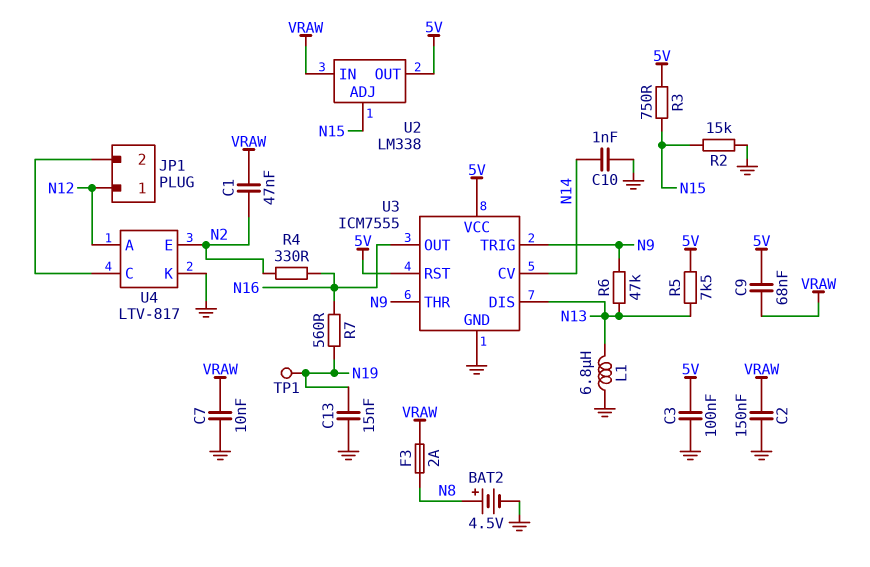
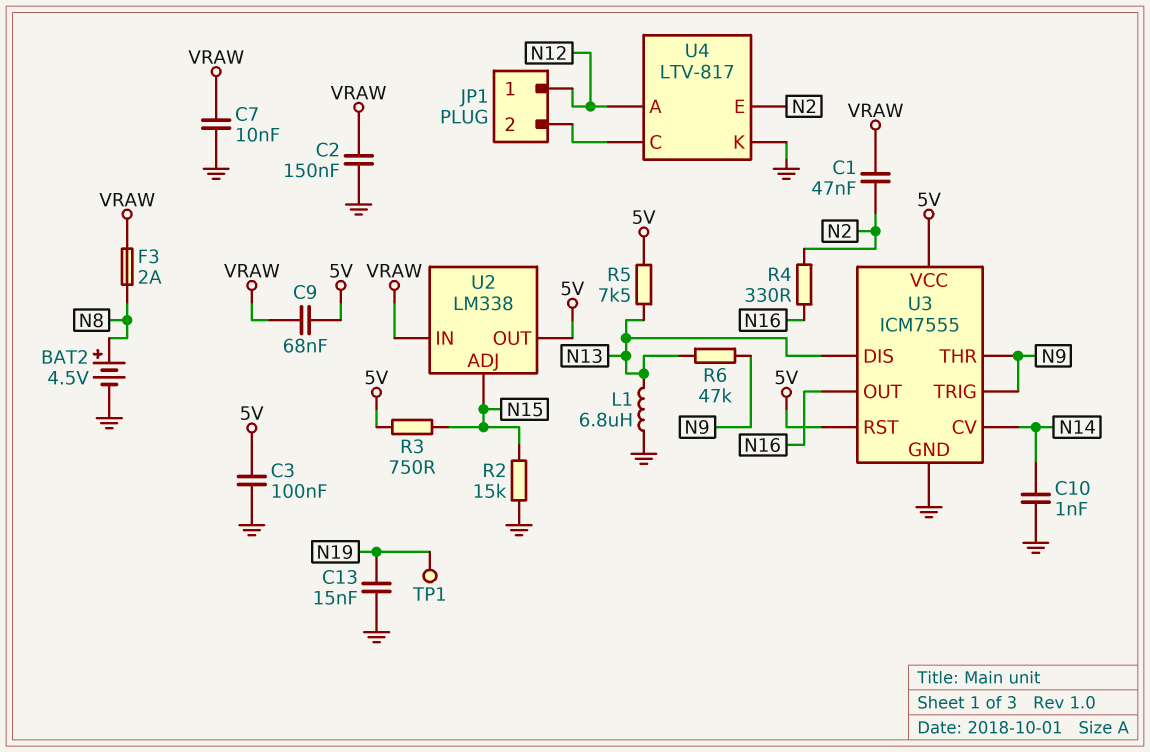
R7: 560 (N16, N19) -> none

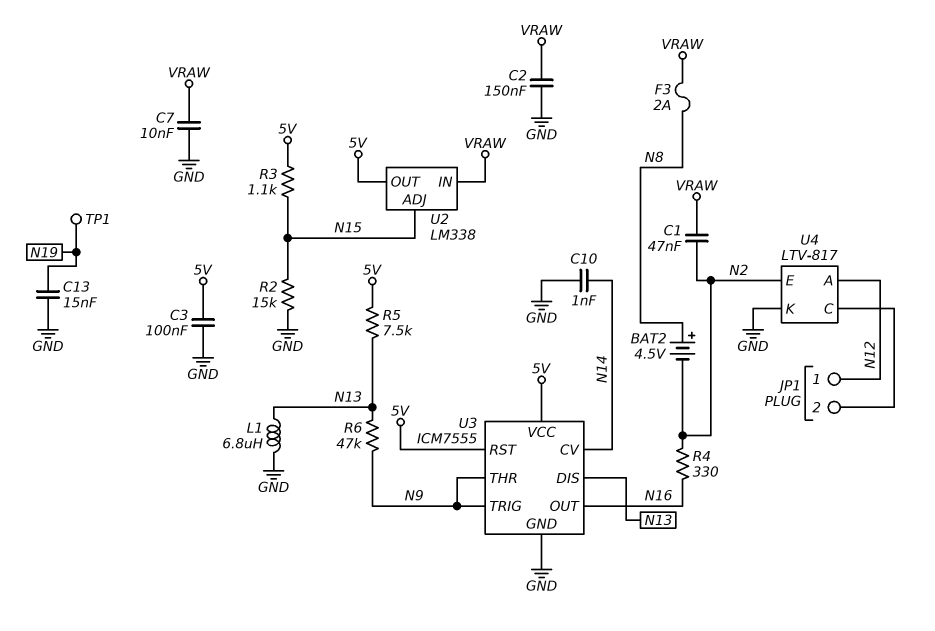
BAT2: 4.5V (plus N8, minus GND) -> 4.5V (plus N8, minus N2)
C9: 68nF (5V, VRAW) -> none
R3: 750 (5V, N15) -> 1.1k (5V, N15)

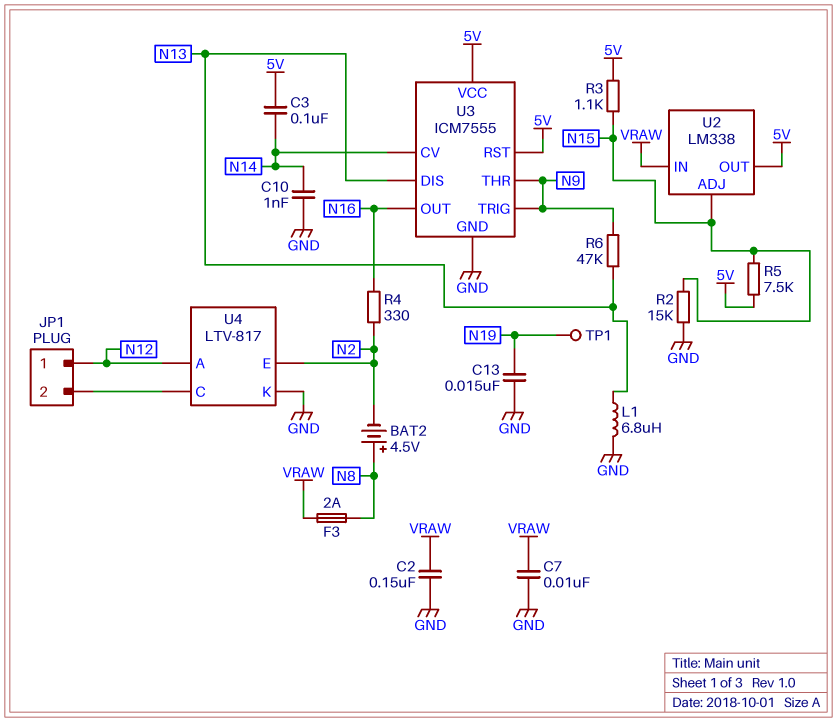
C1: 47nF (N2, VRAW) -> none
C3: 100nF (5V, GND) -> 100nF (5V, N14)
R5: 7.5k (5V, N13) -> 7.5k (5V, N15)

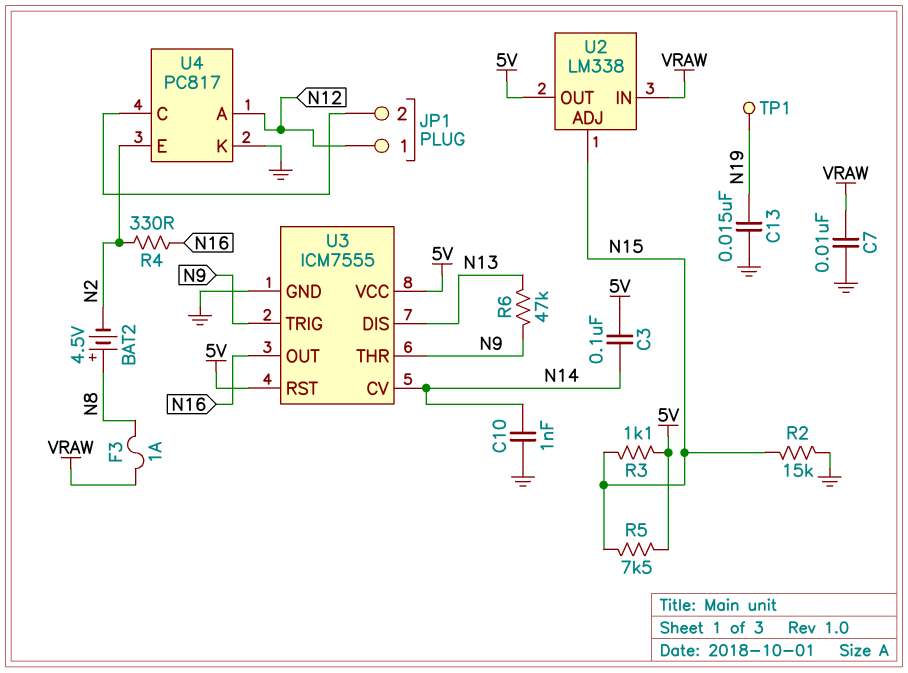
C2: 150nF (GND, VRAW) -> none
F3: 2A (N8, VRAW) -> 1A (N8, VRAW)
L1: 6.8uH (GND, N13) -> none
U4: LTV-817 -> PC817

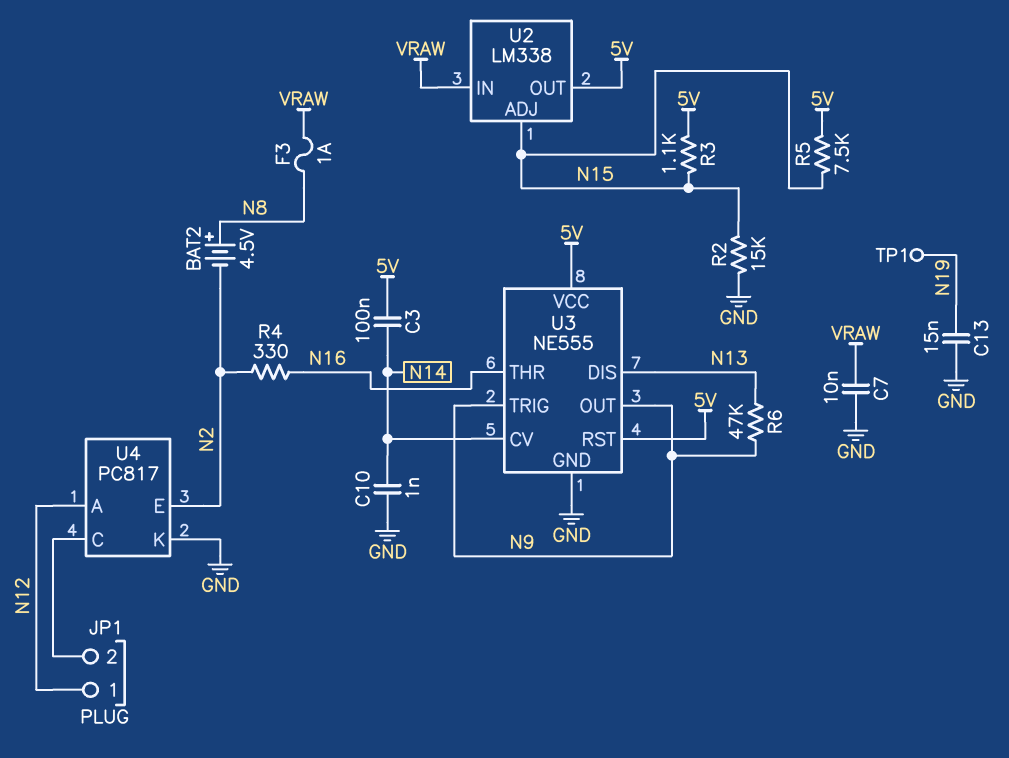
U3: ICM7555 -> NE555
U3 pin OUT: N16 -> N9
U3 pin THR: N9 -> N16

